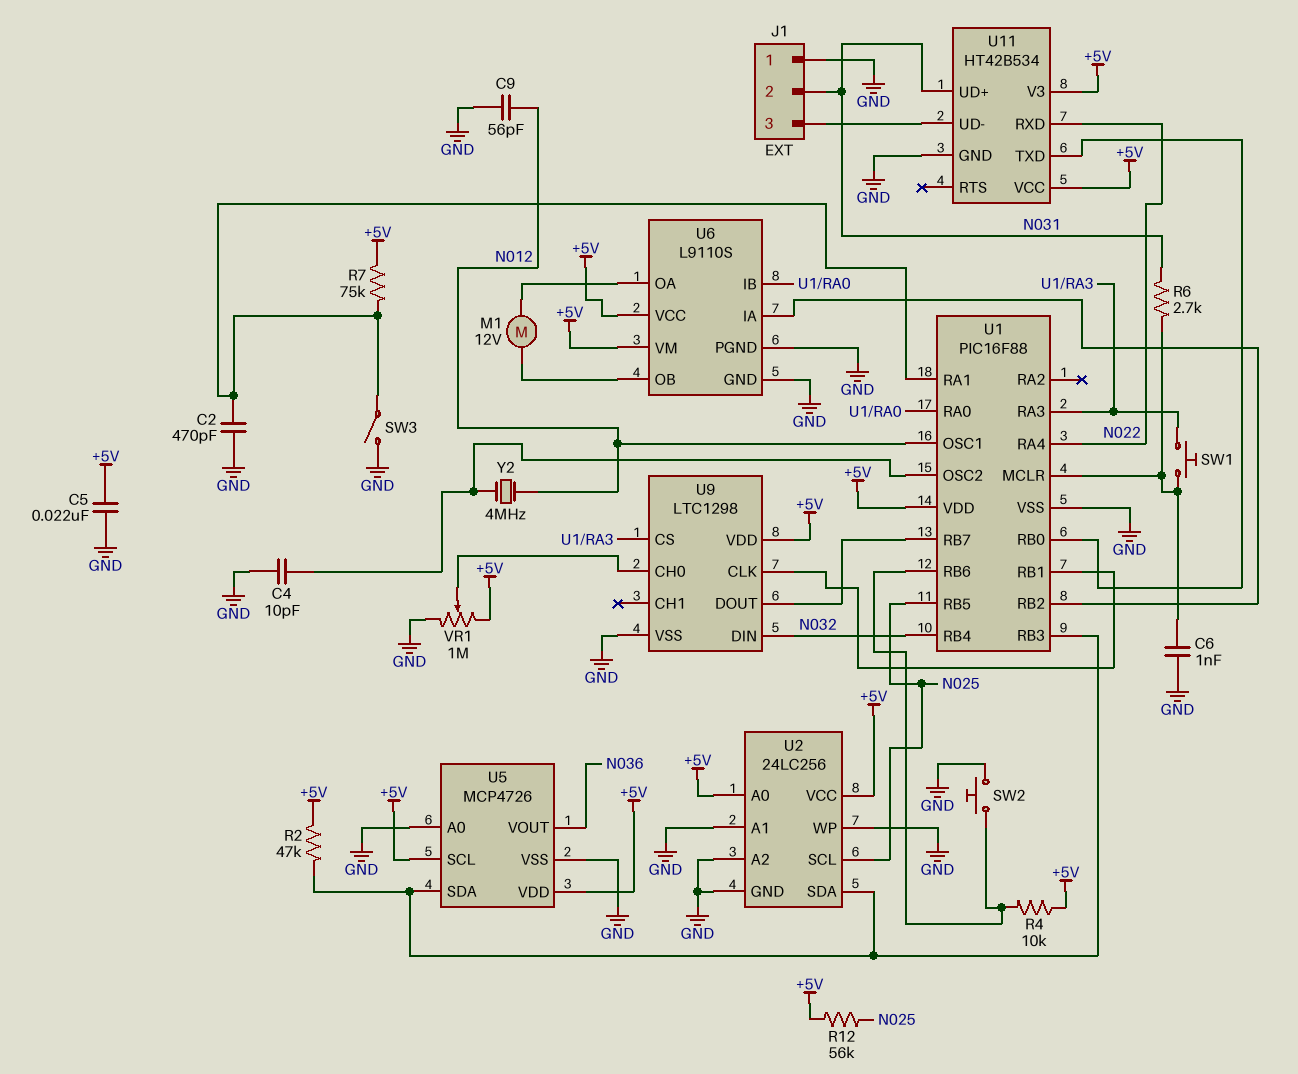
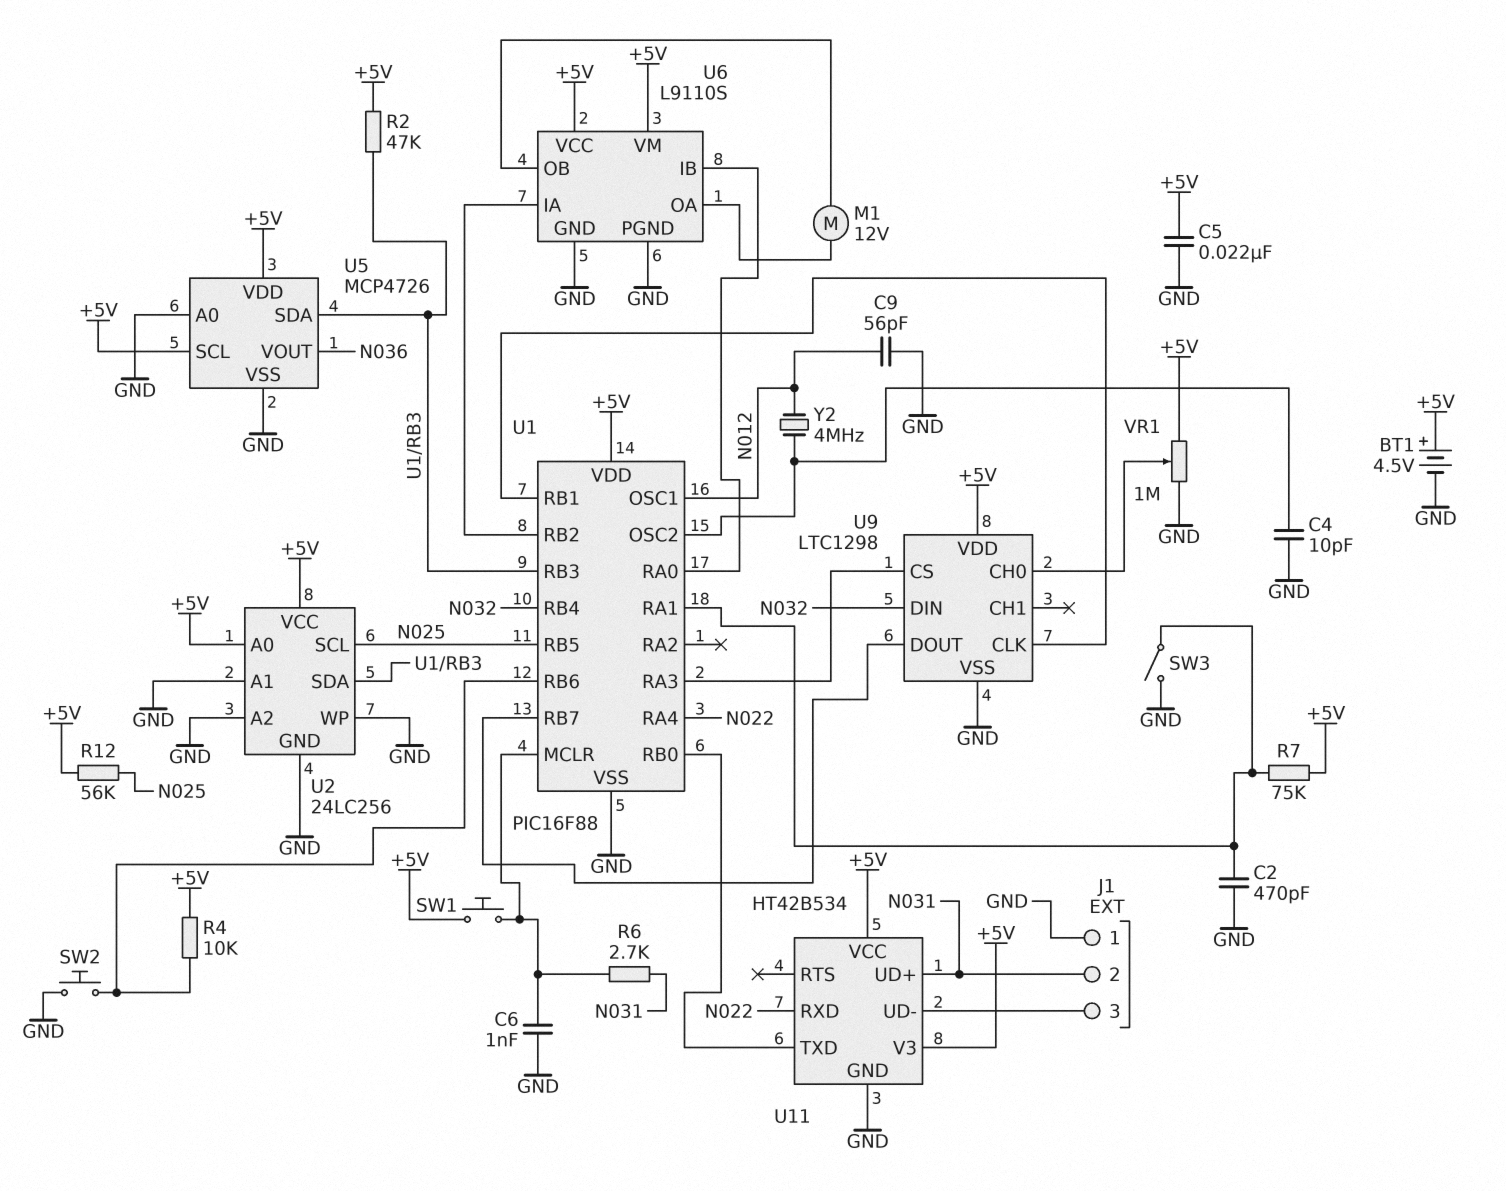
BT1: none -> 4.5V (plus +5V, minus GND)
SW1: button (U1/MCLR, U1/RA3) -> button (+5V, U1/MCLR)

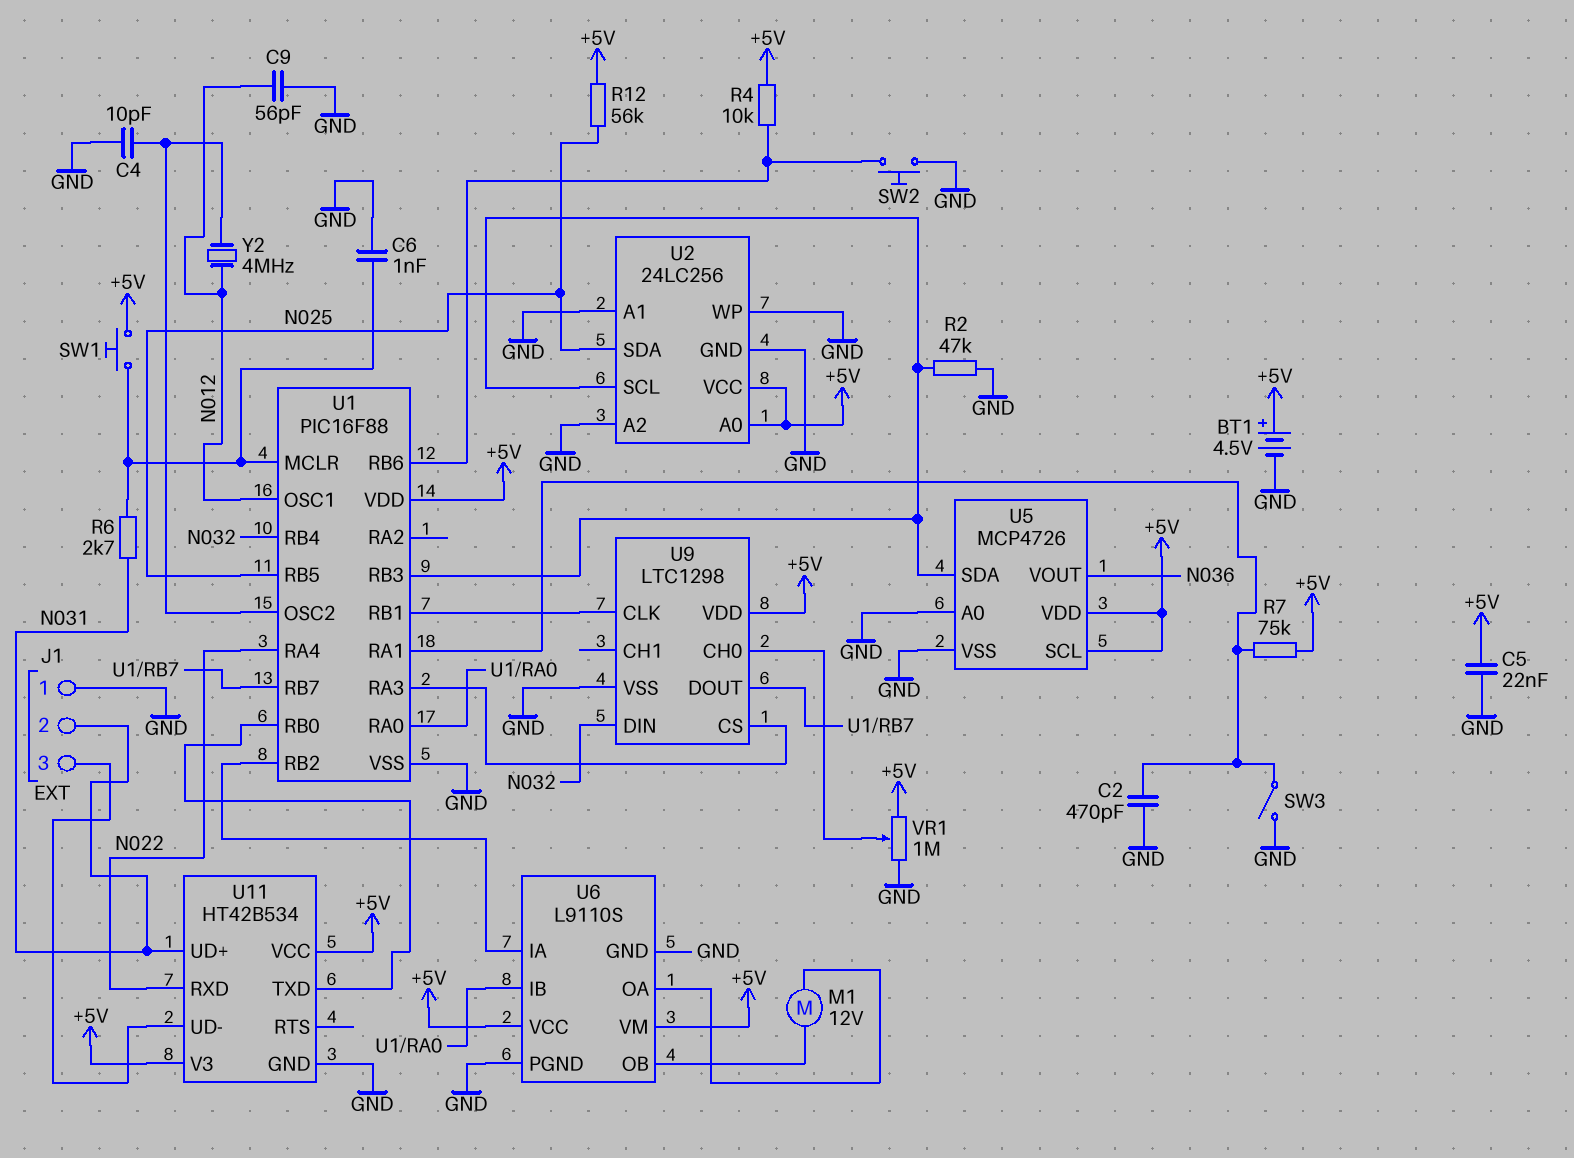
R2: 47k (+5V, U1/RB3) -> 47k (GND, U1/RB3)
U2 pin SCL: N025 -> U1/RB3
U2 pin SDA: U1/RB3 -> N025

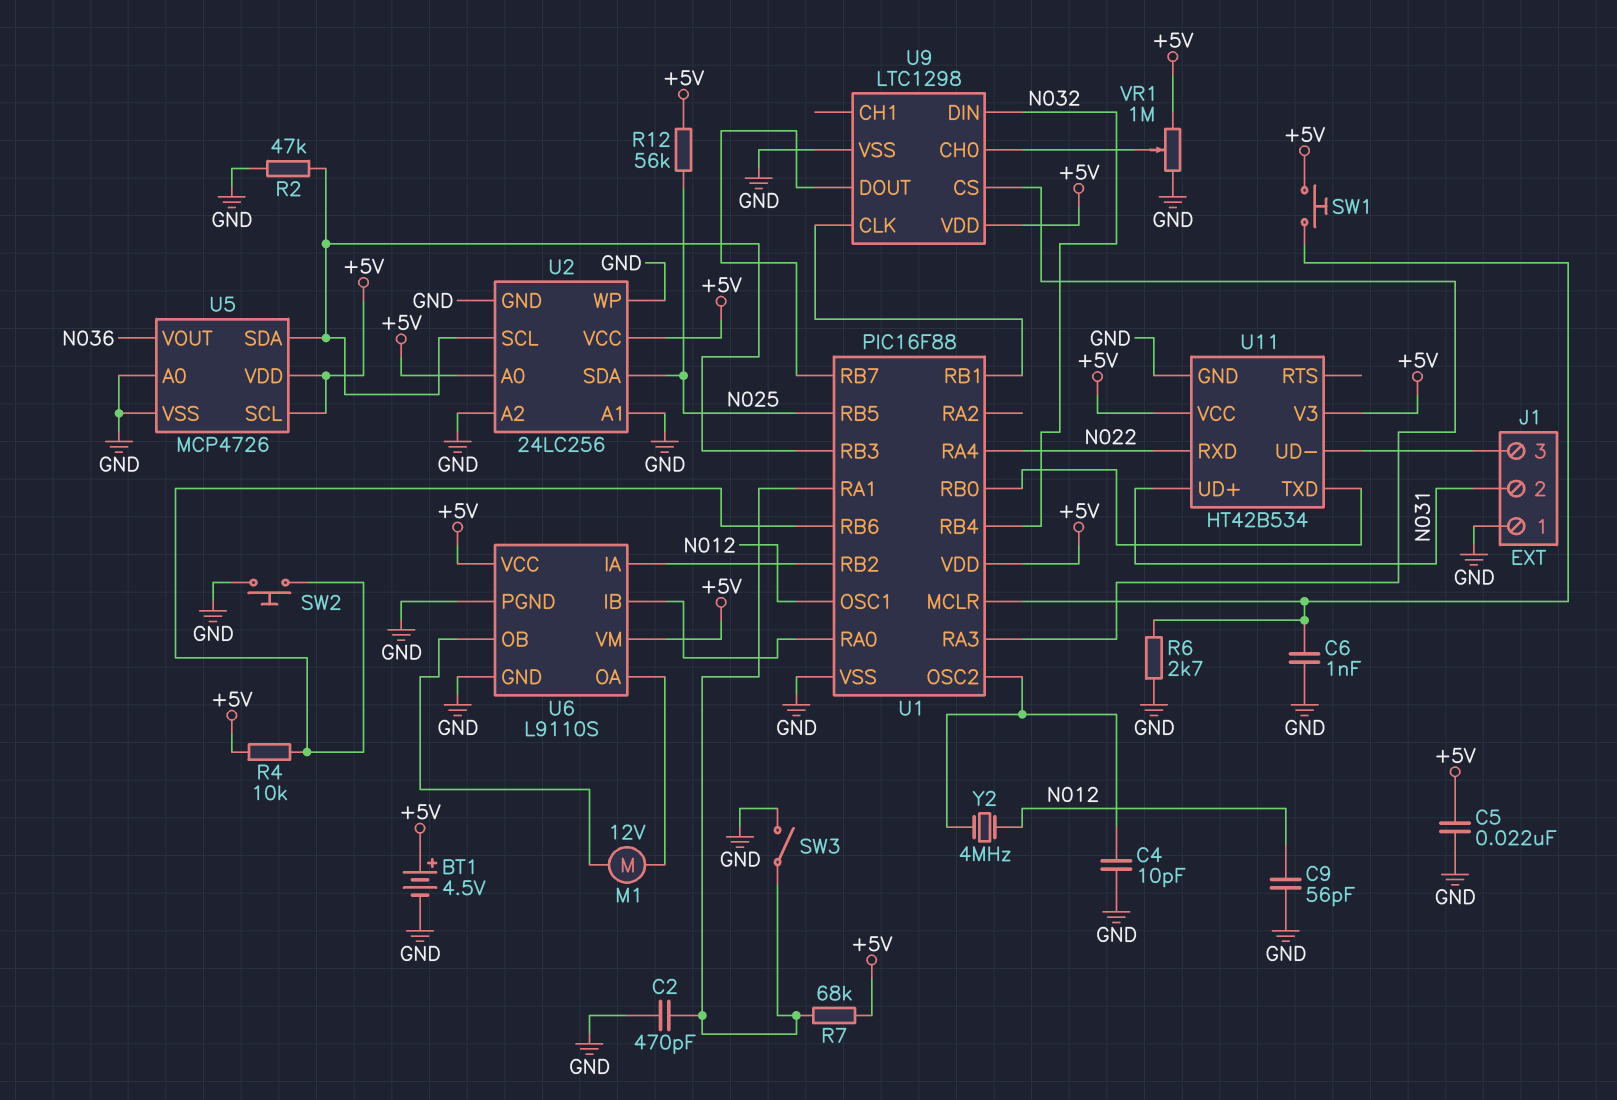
R6: 2.7k (N031, U1/MCLR) -> 2.7k (GND, U1/MCLR)
R7: 75k (+5V, U1/RA1) -> 68k (+5V, U1/RA1)

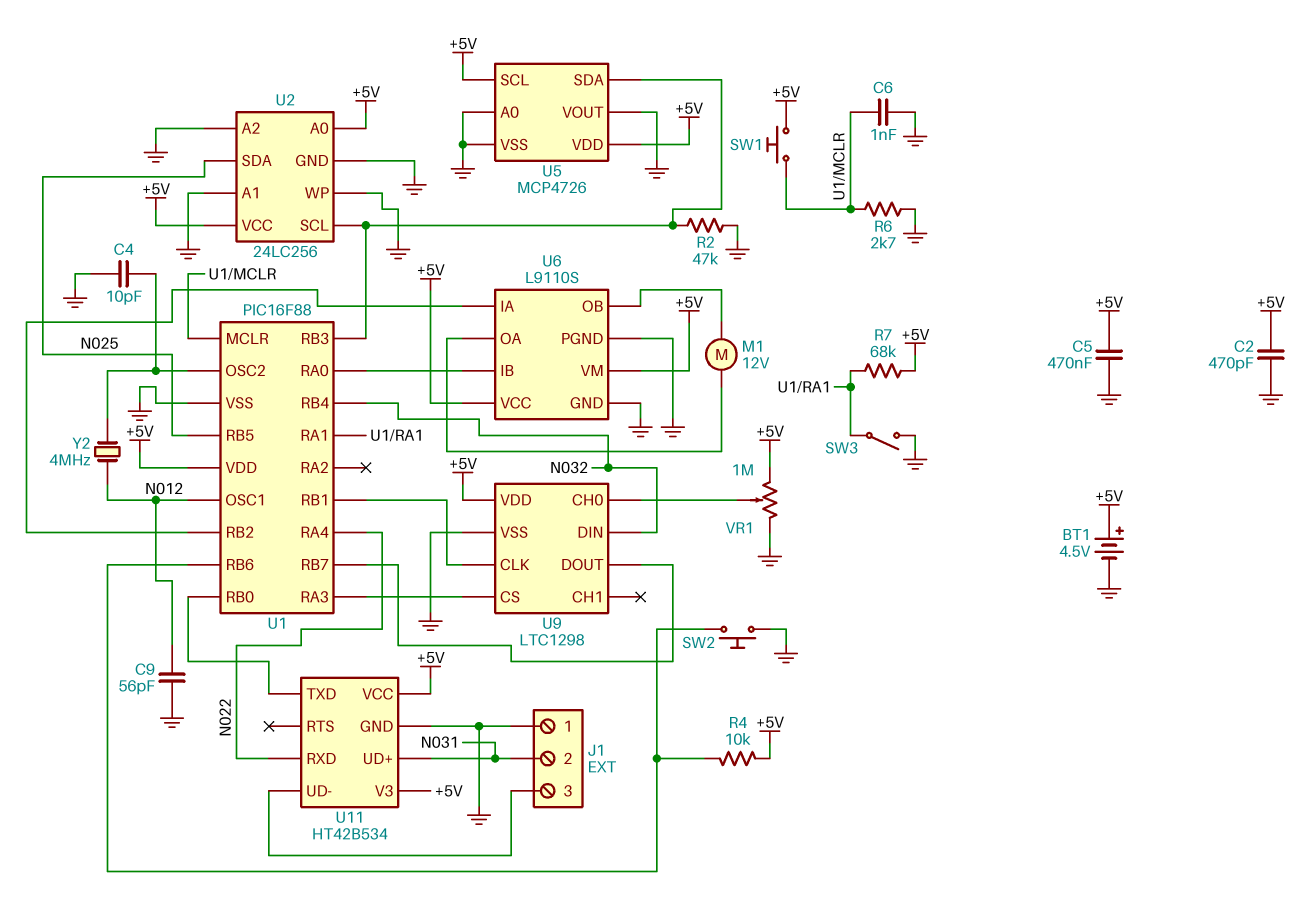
C2: 470pF (GND, U1/RA1) -> 470pF (+5V, GND)
C5: 22nF (+5V, GND) -> 470nF (+5V, GND)
R12: 56k (+5V, N025) -> none
U5 pin VOUT: N036 -> GND

